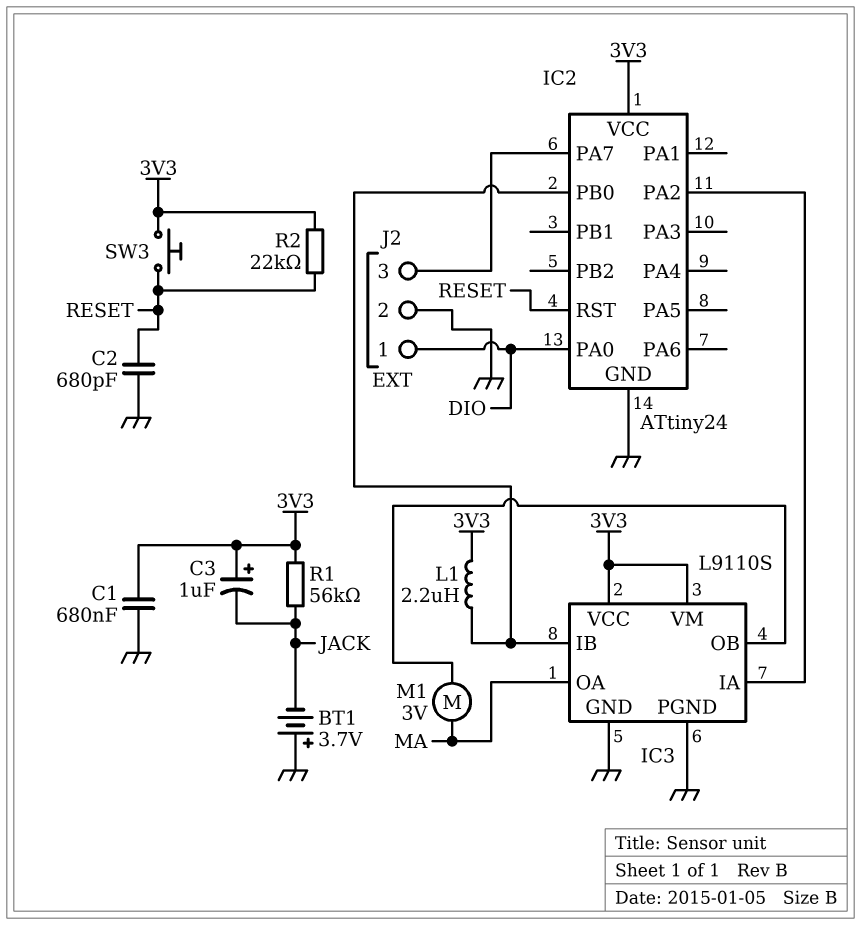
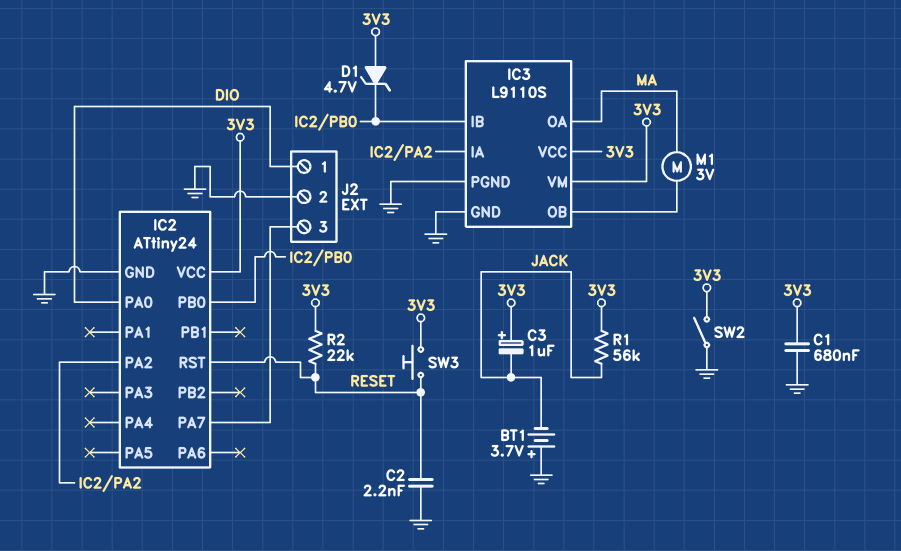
C2: 680pF (GND, RESET) -> 2.2nF (GND, RESET)
D1: none -> zener 4.7V (A 3V3, K IC2/PB0)
L1: 2.2uH (3V3, IC2/PB0) -> none
SW2: none -> switch (3V3, GND)

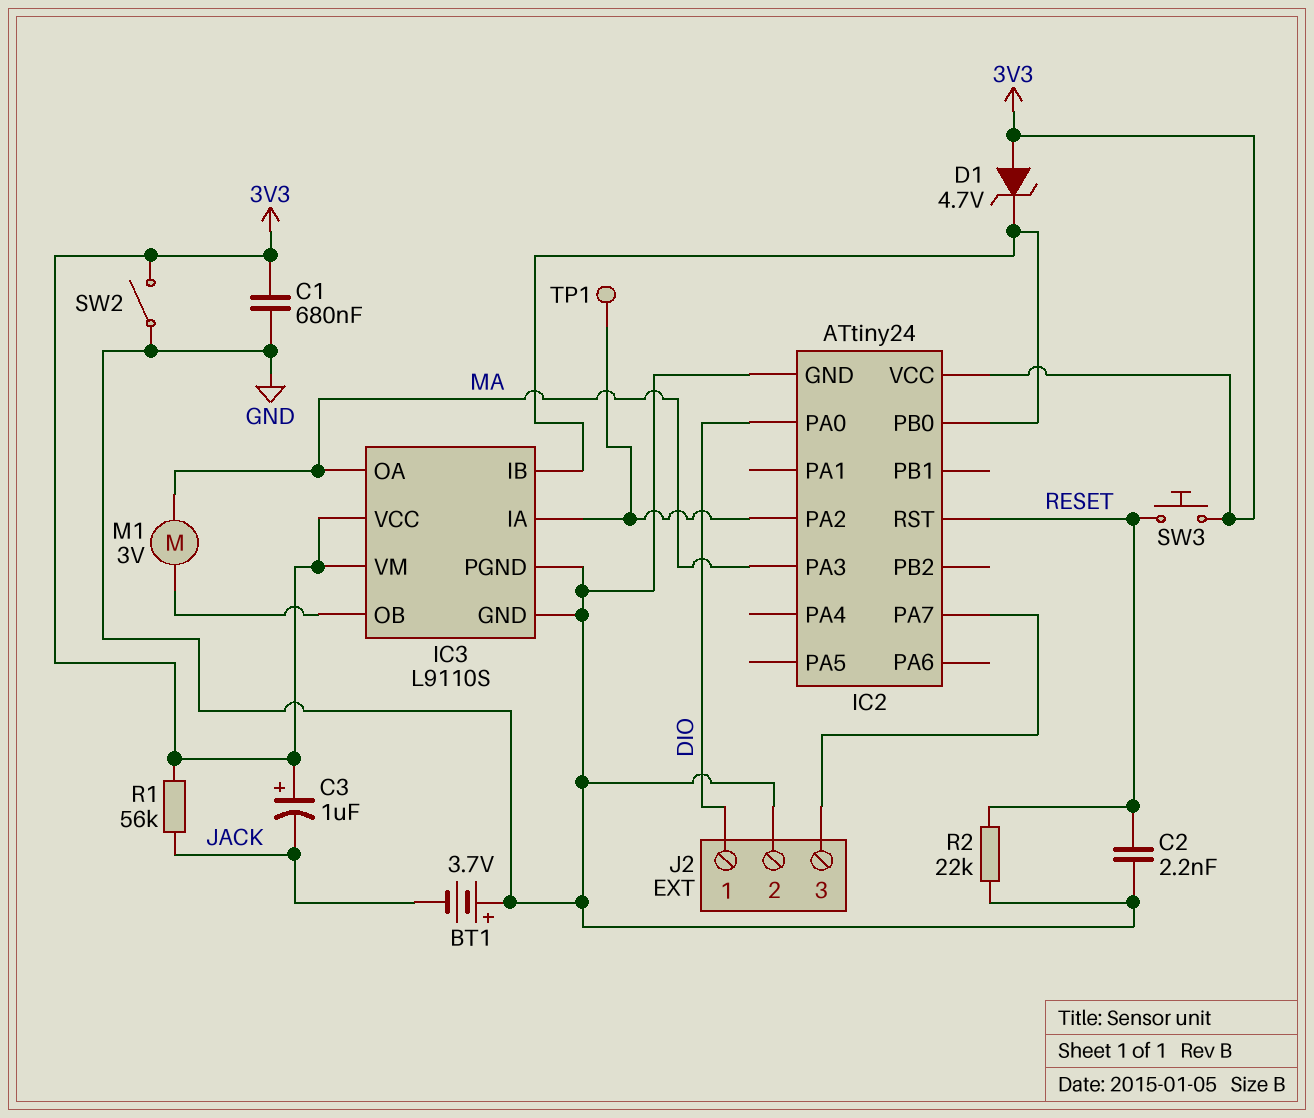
IC2 pin PA3: none -> MA
R2: 22k (3V3, RESET) -> 22k (GND, RESET)
TP1: none -> test point (IC2/PA2)

